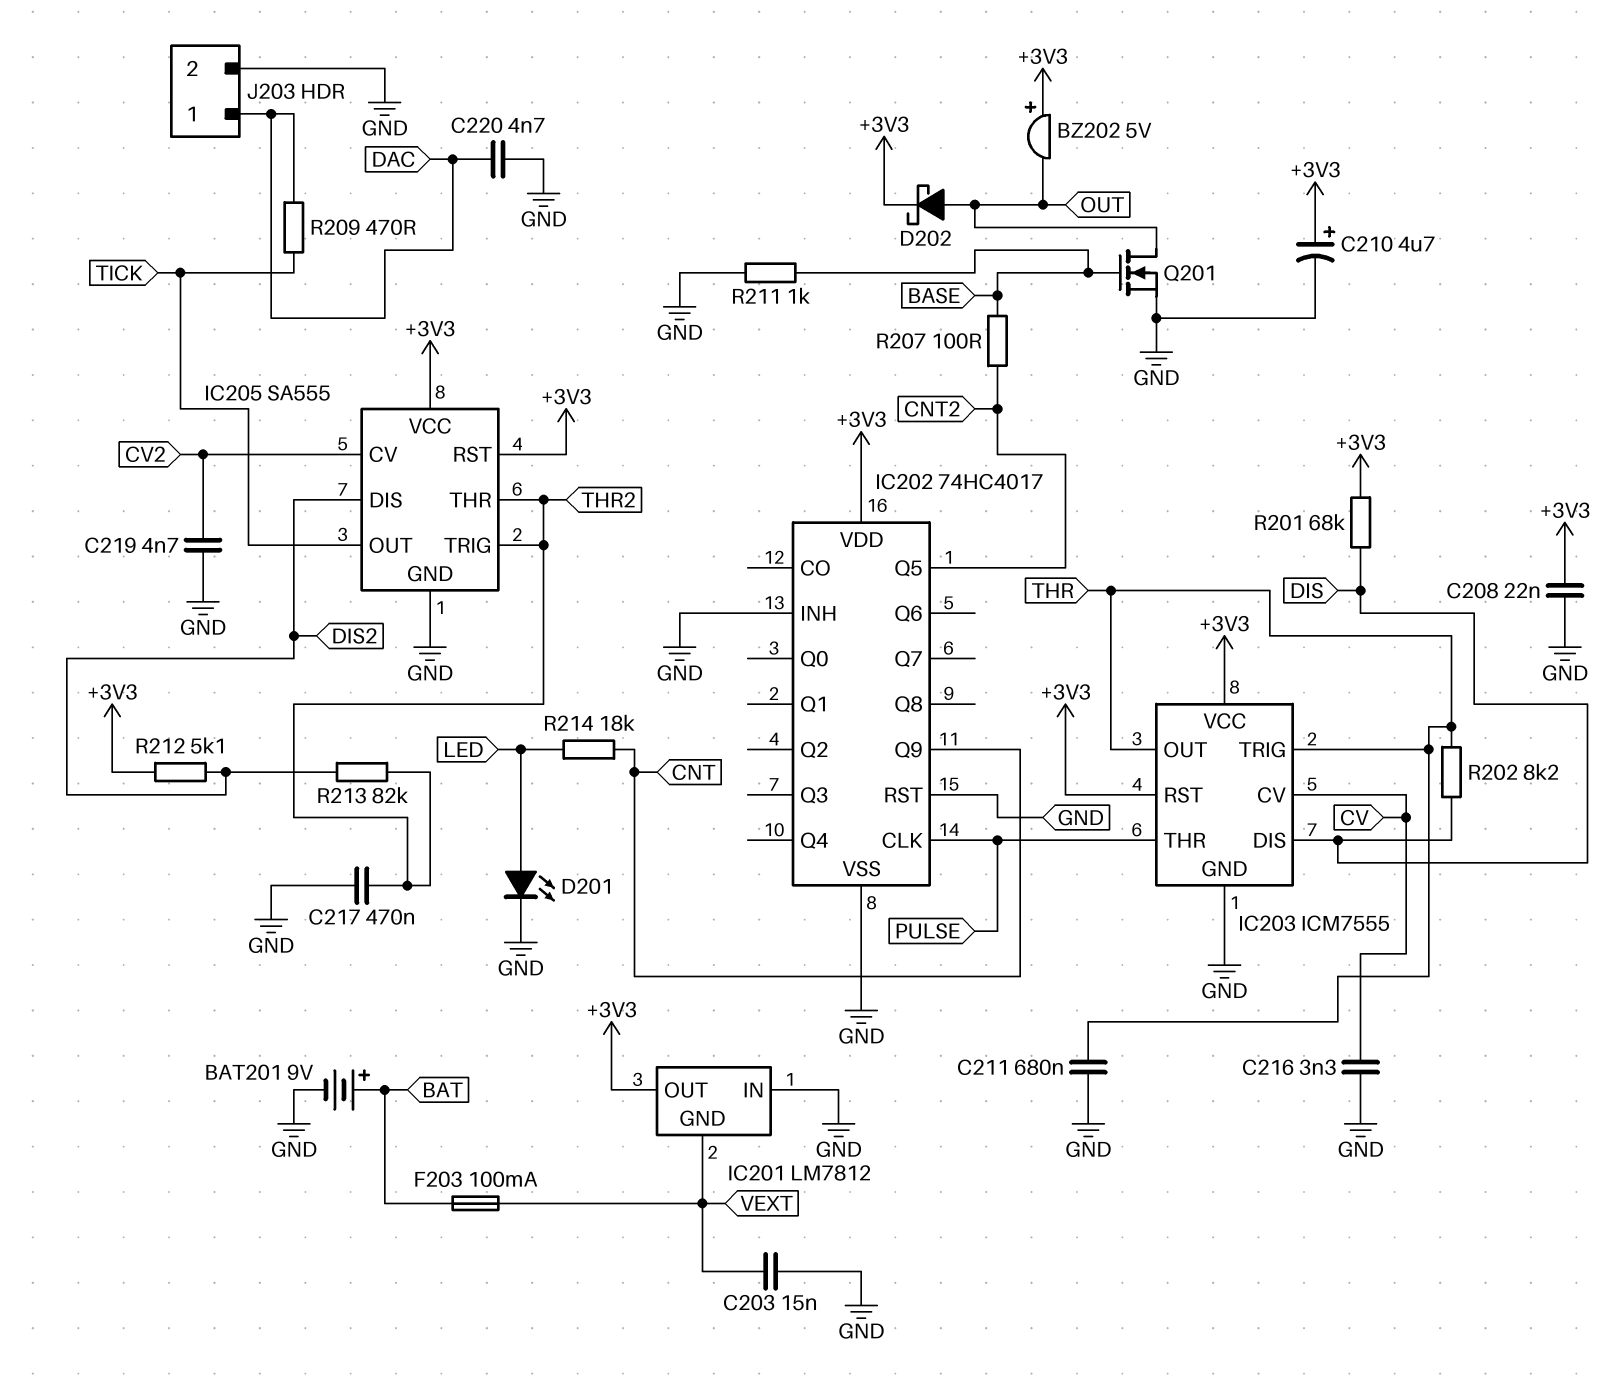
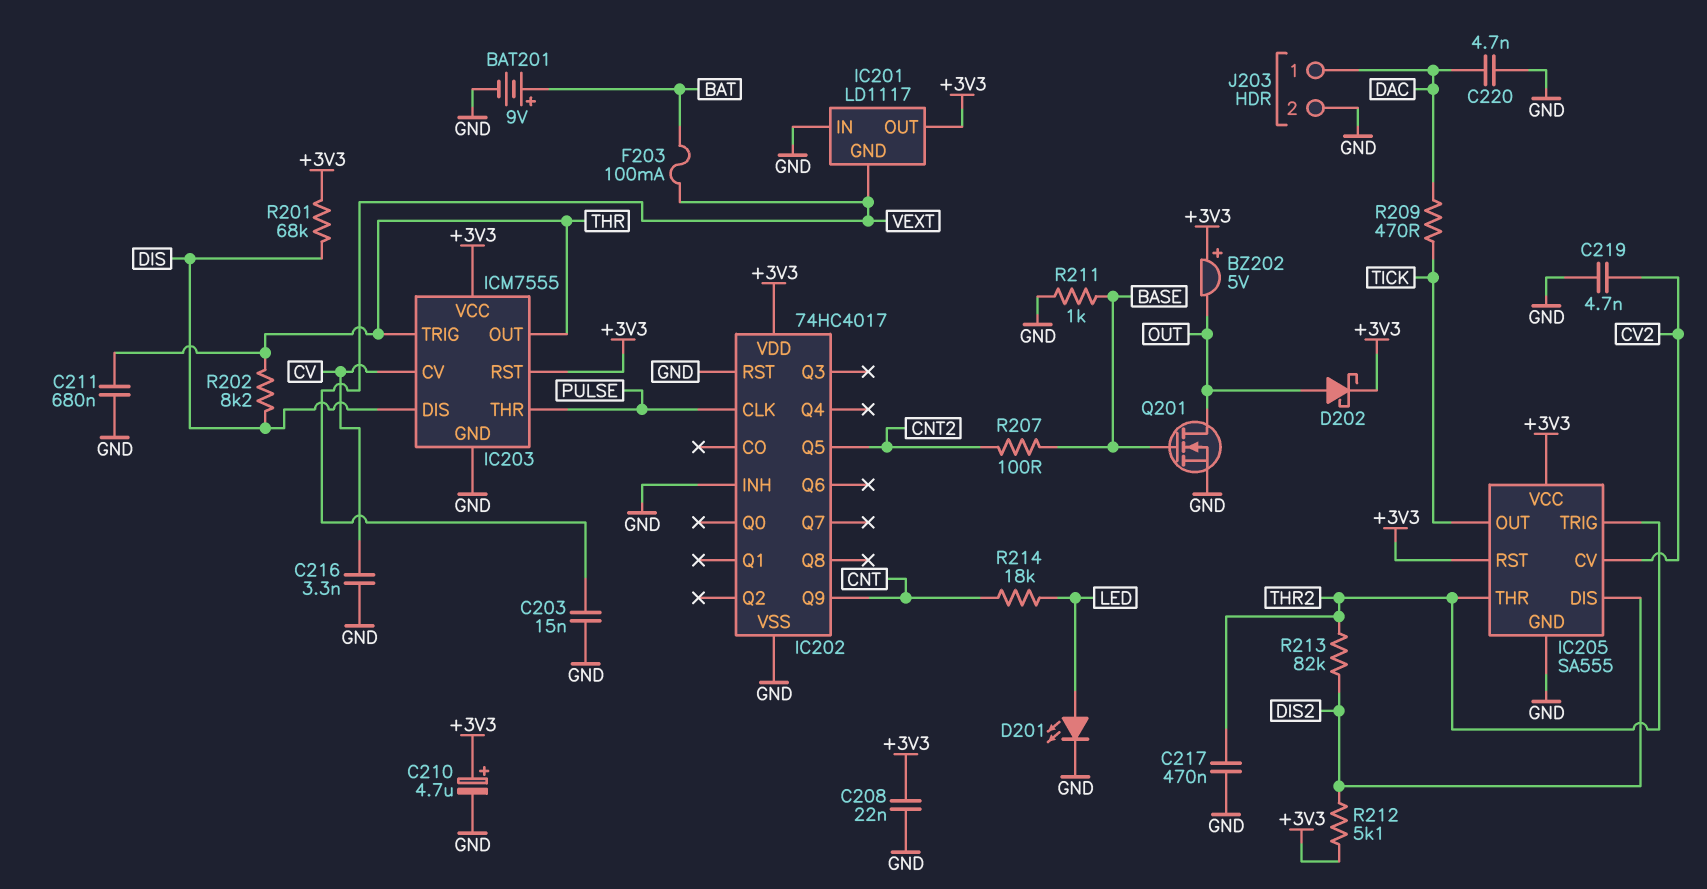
IC201: LM7812 -> LD1117

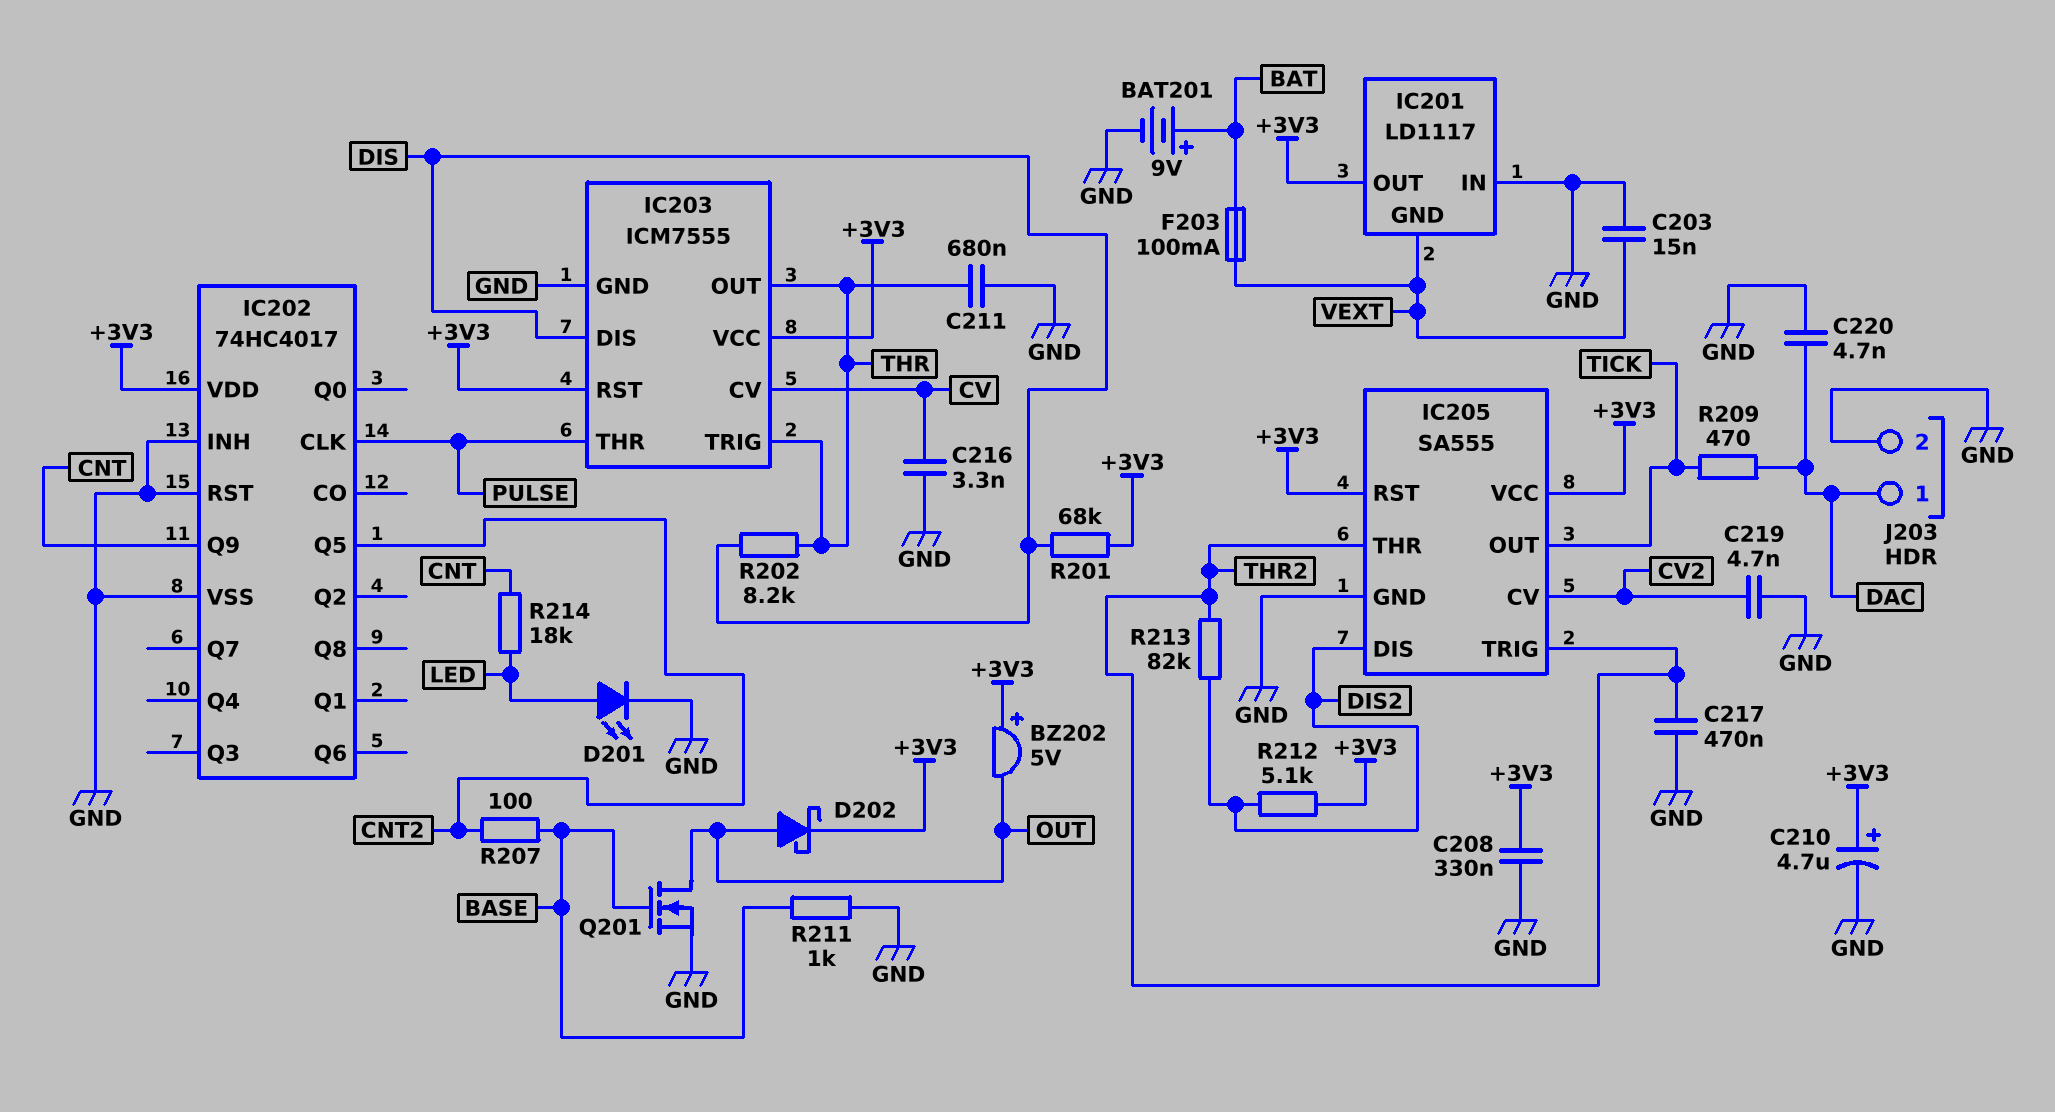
C208: 22nF (+3V3, GND) -> 330nF (+3V3, GND)

